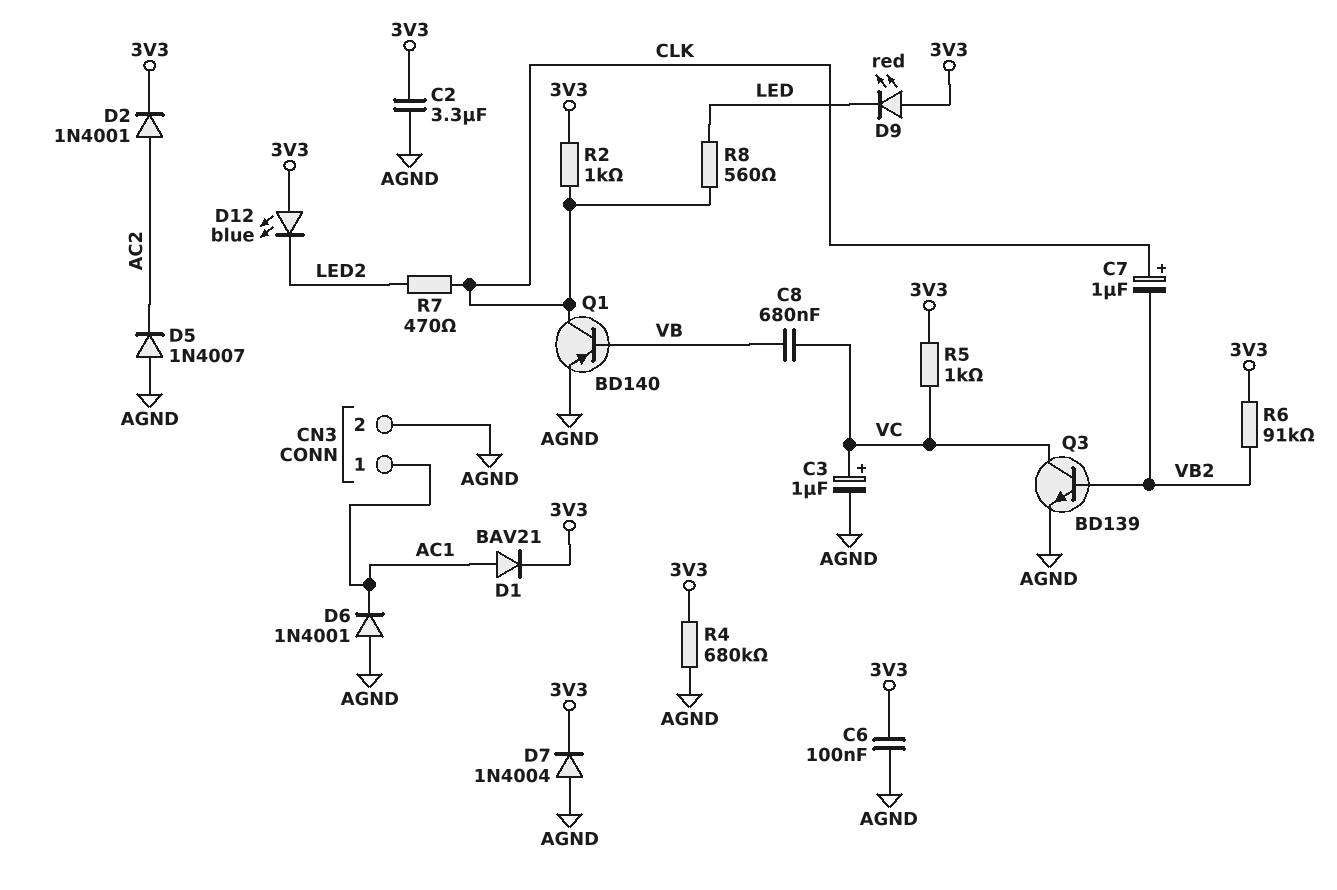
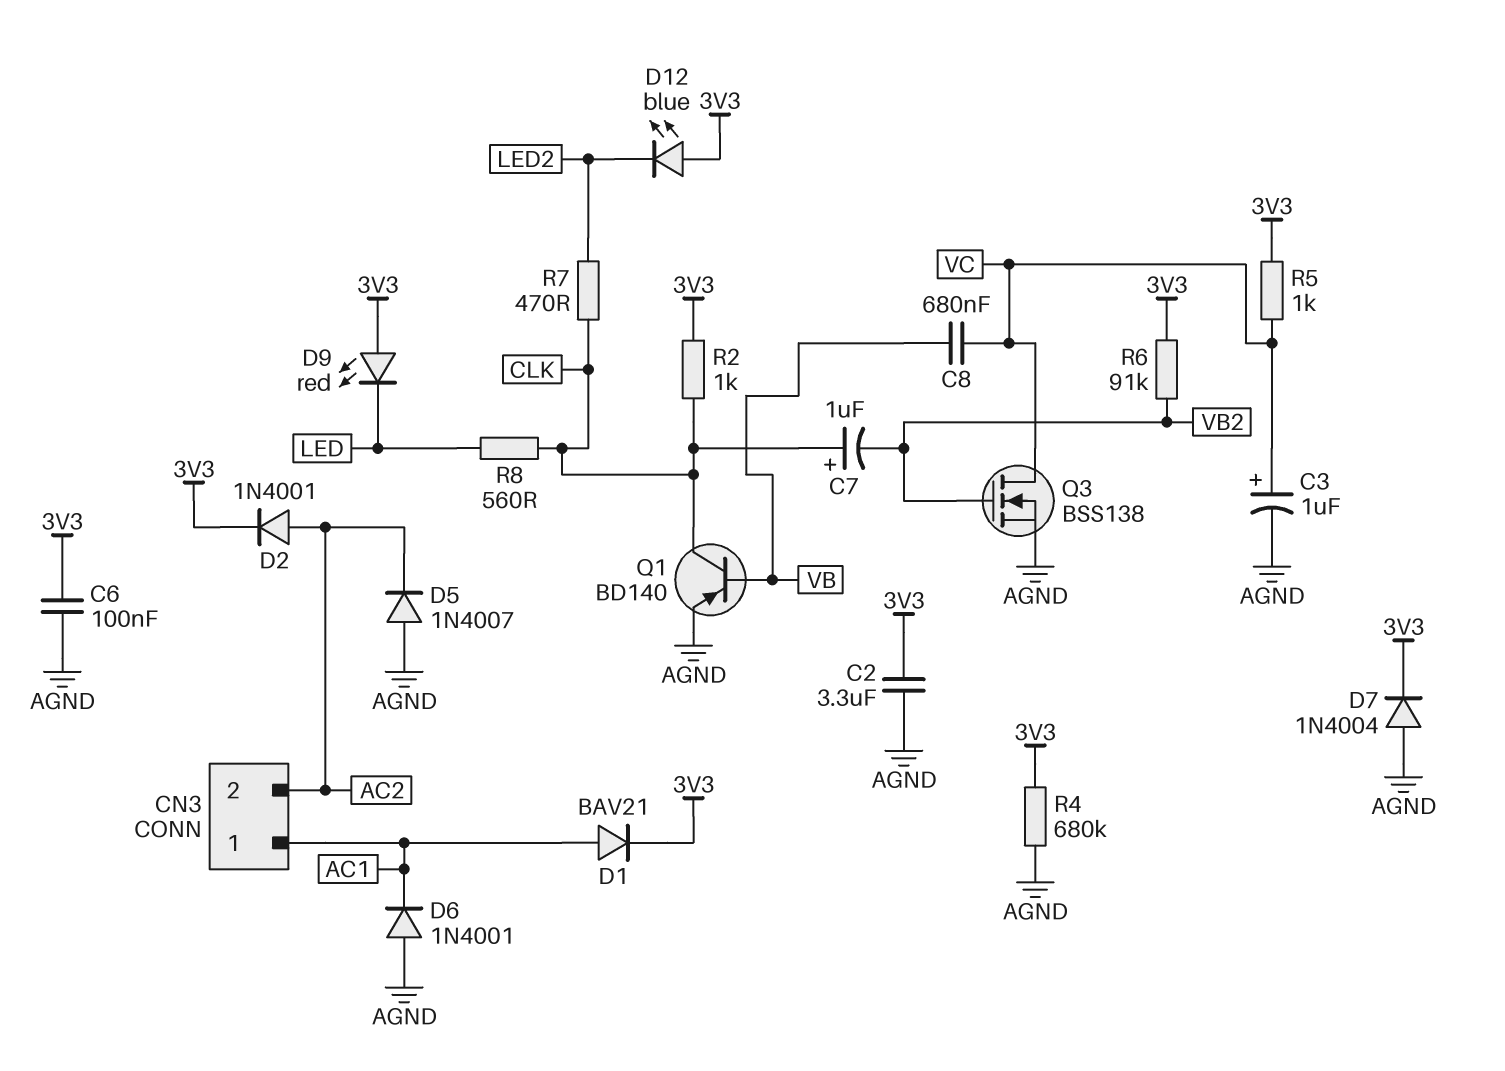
CN3 pin 2: AGND -> AC2
Q3: NPN BD139 (B VB2, C VC, E AGND) -> NMOS BSS138 (G VB2, D VC, S AGND)

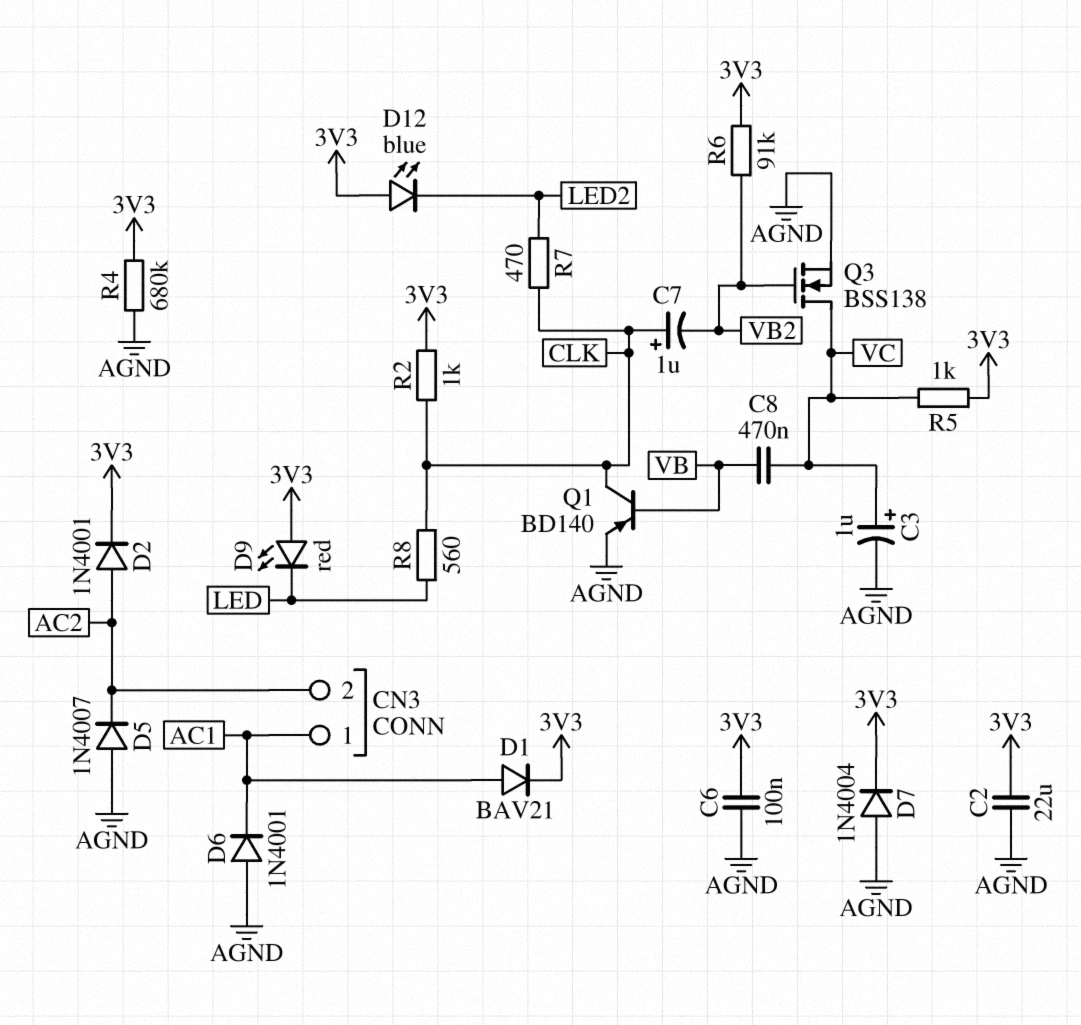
C2: 3.3uF (3V3, AGND) -> 22uF (3V3, AGND)
C8: 680nF (VB, VC) -> 470nF (VB, VC)

